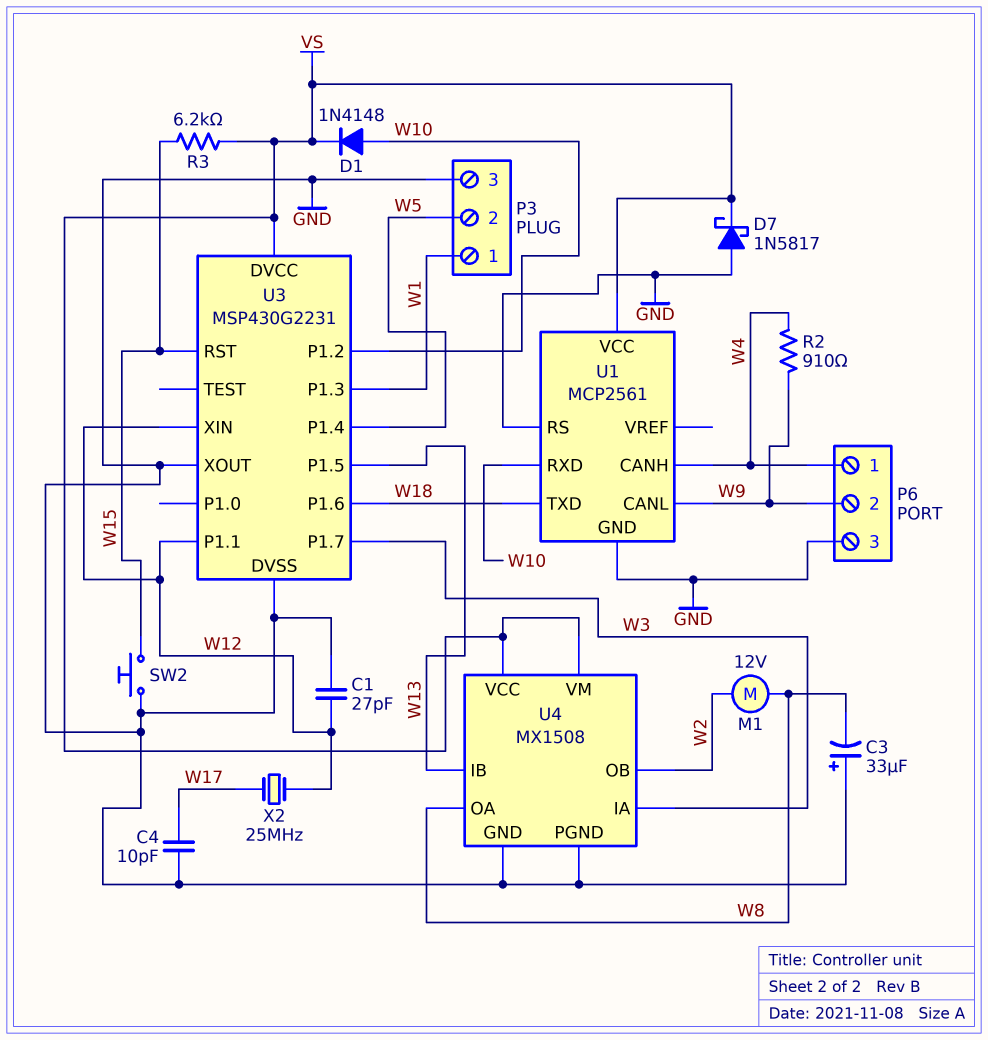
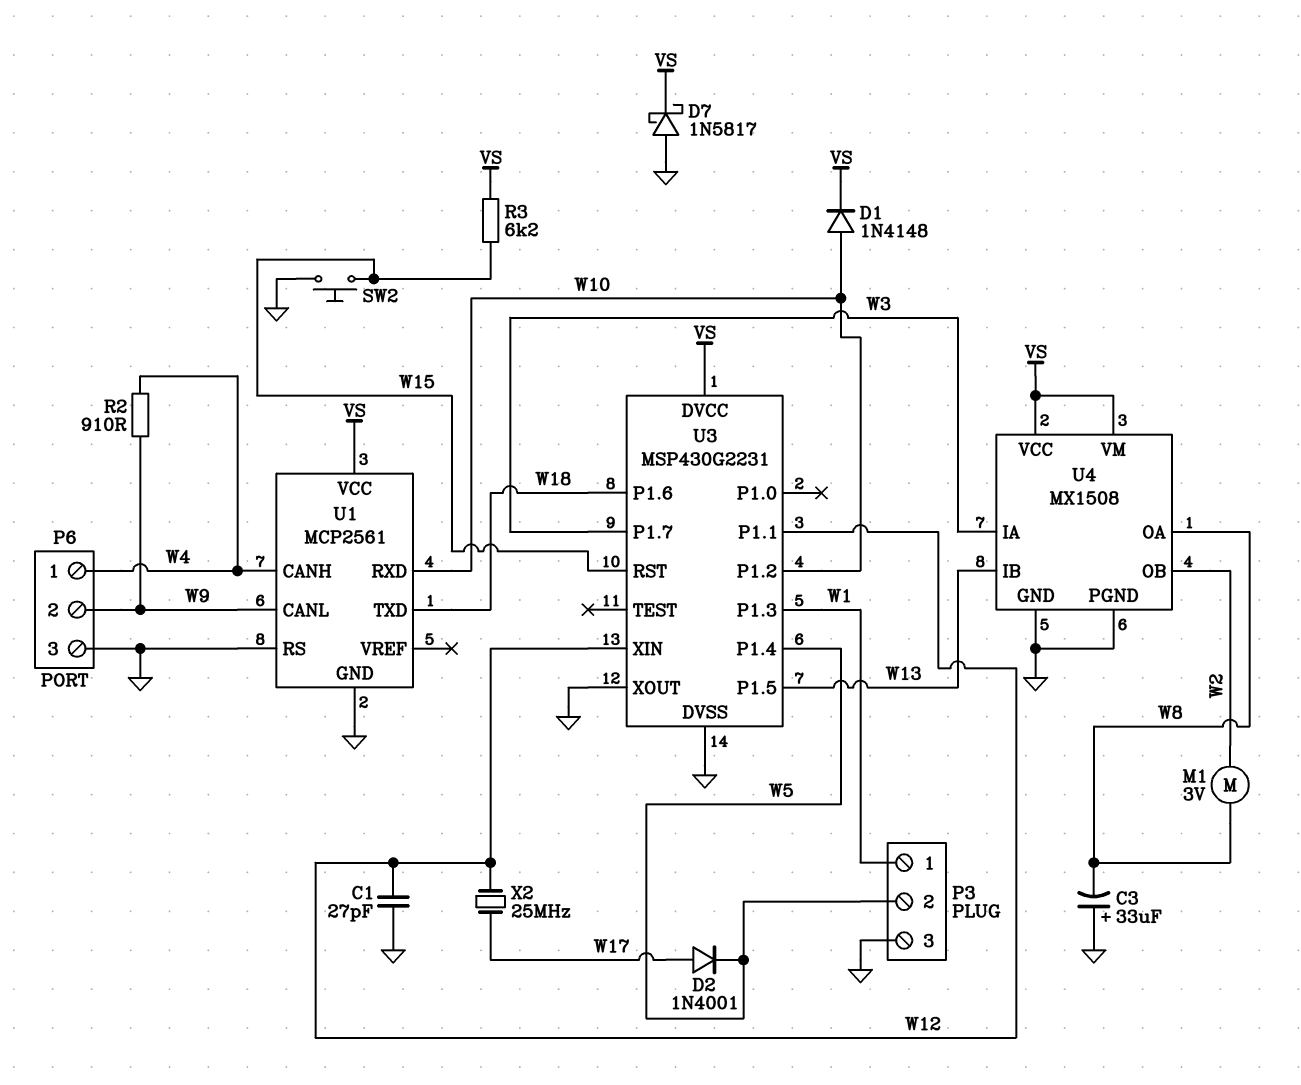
C4: 10pF (GND, W17) -> none
D2: none -> diode 1N4001 (A W17, K W5)
M1: motor 12V (W2, W8) -> motor 3V (W2, W8)

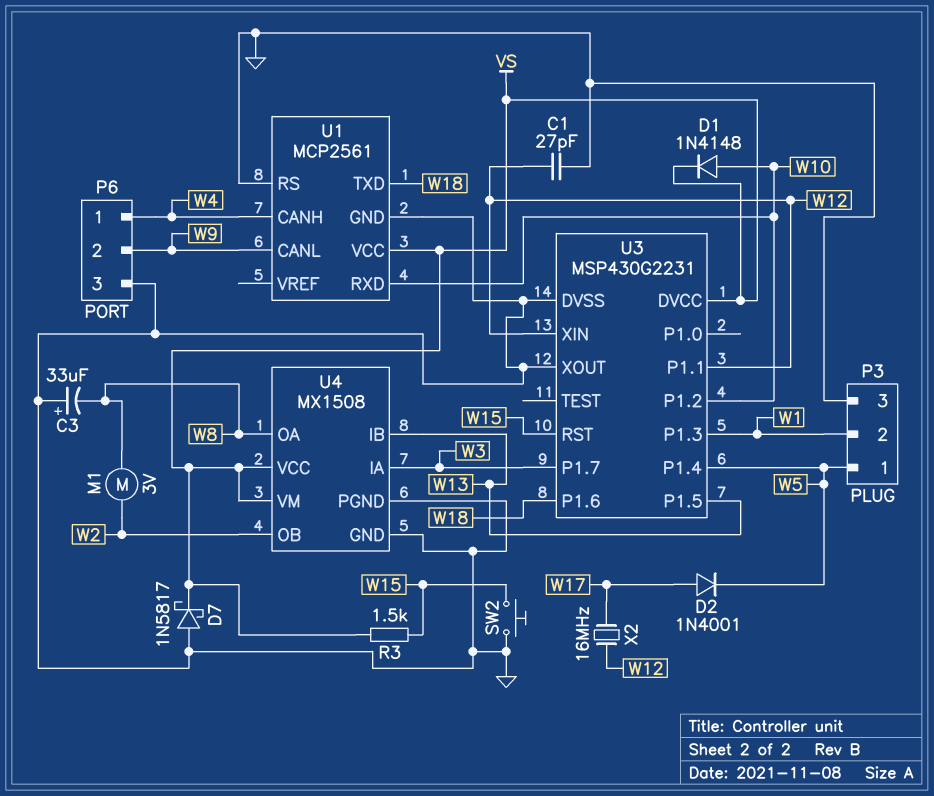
P3 pin 1: W1 -> W5
P3 pin 2: W5 -> W1
R2: 910 (W4, W9) -> none
R3: 6.2k (VS, W15) -> 1.5k (VS, W15)
X2: 25MHz (W12, W17) -> 16MHz (W12, W17)

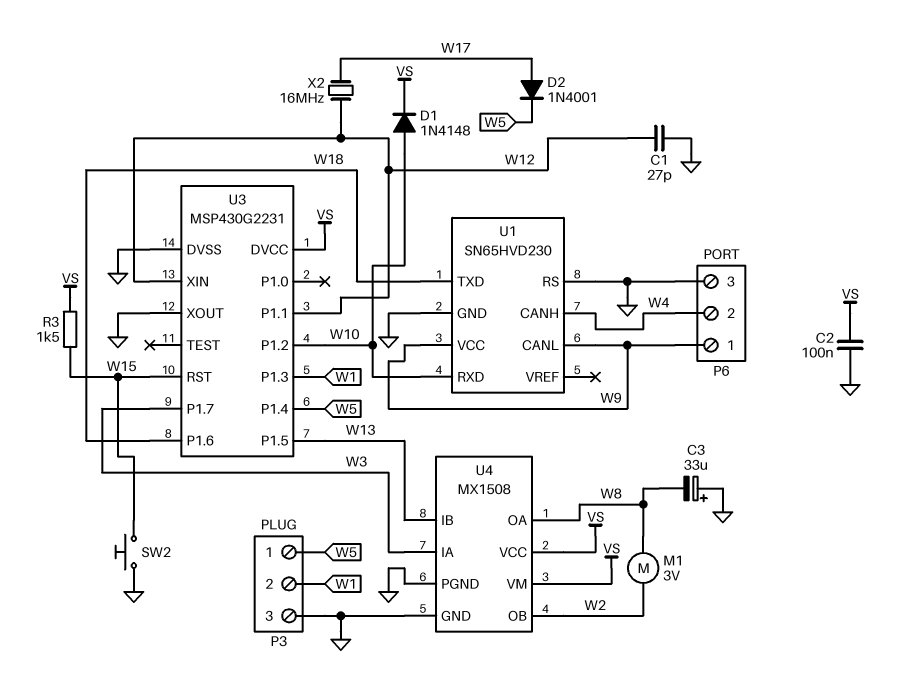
C2: none -> 100nF (GND, VS)
D7: schottky 1N5817 (A GND, K VS) -> none
P6 pin 1: W4 -> W9
P6 pin 2: W9 -> W4
U1: MCP2561 -> SN65HVD230
U1 pin VCC: VS -> W9

